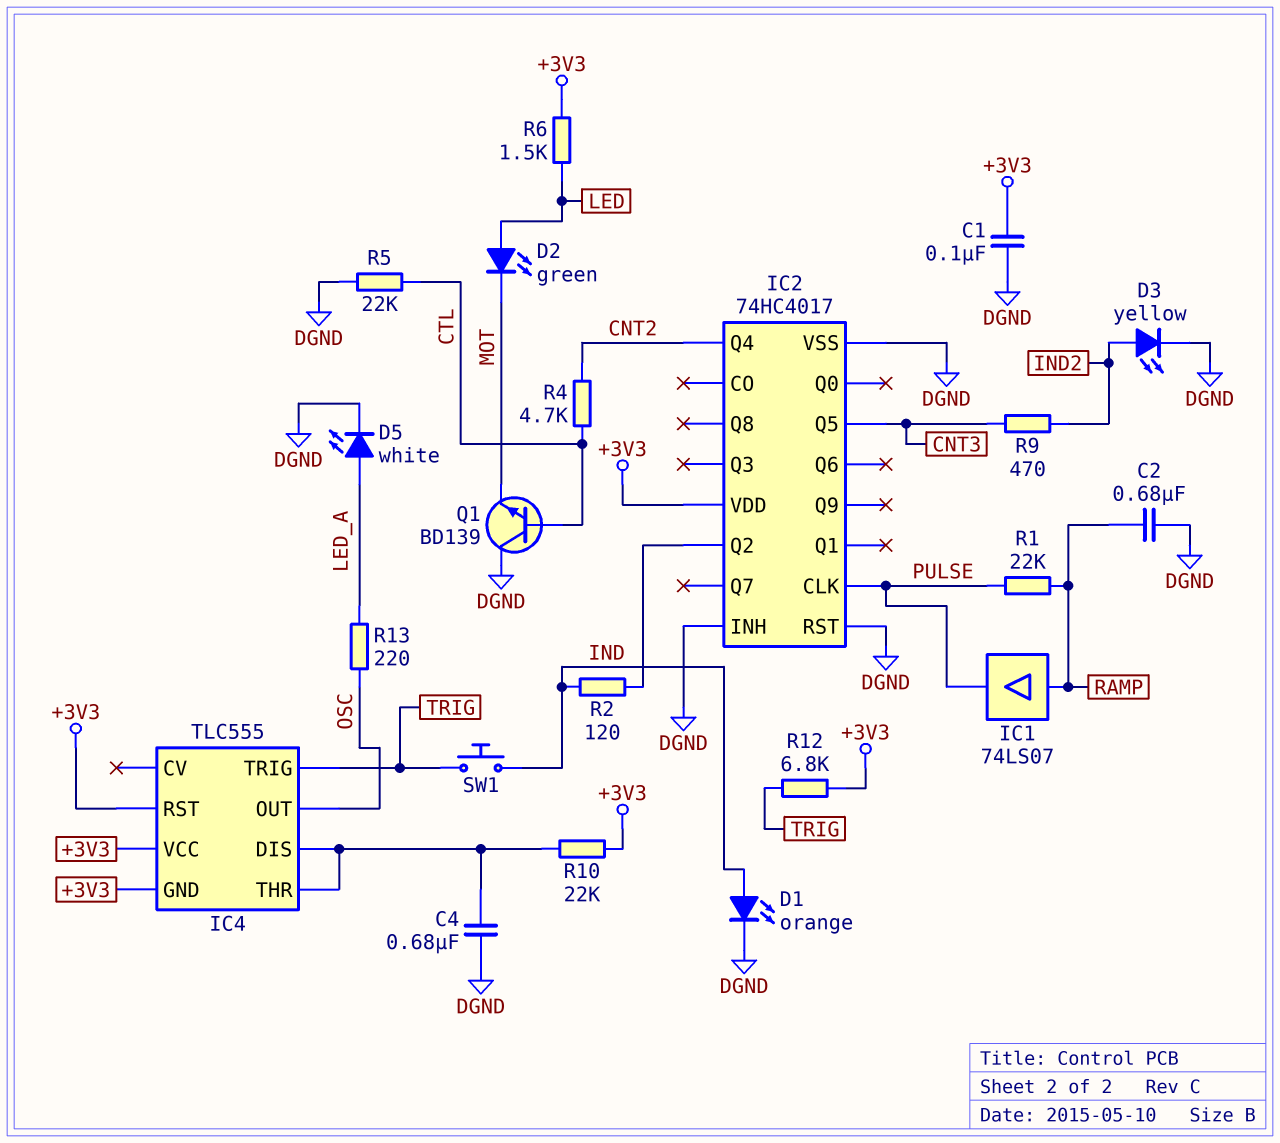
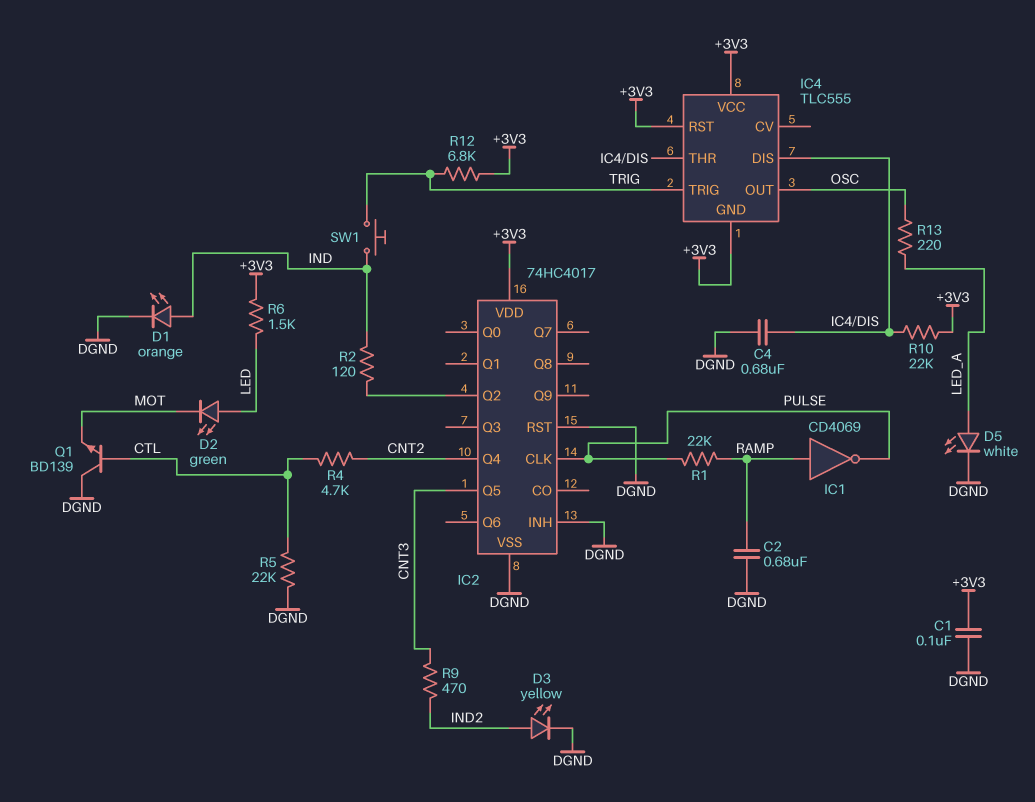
IC1: buffer 74LS07 (in RAMP, out PULSE) -> NOT CD4069 (in RAMP, out PULSE)

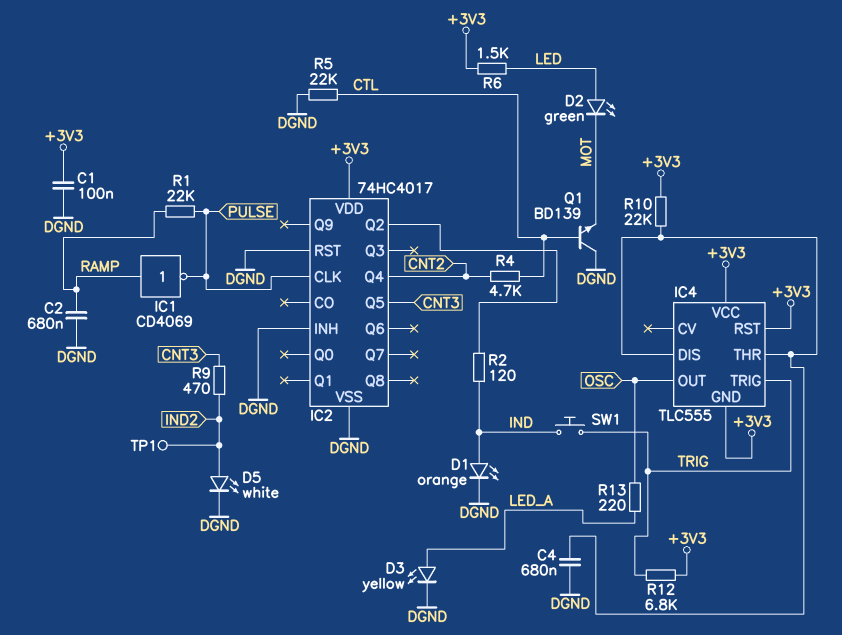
D3: LED yellow (A IND2, K DGND) -> LED yellow (A LED_A, K DGND)
D5: LED white (A LED_A, K DGND) -> LED white (A IND2, K DGND)
TP1: none -> test point (IND2)

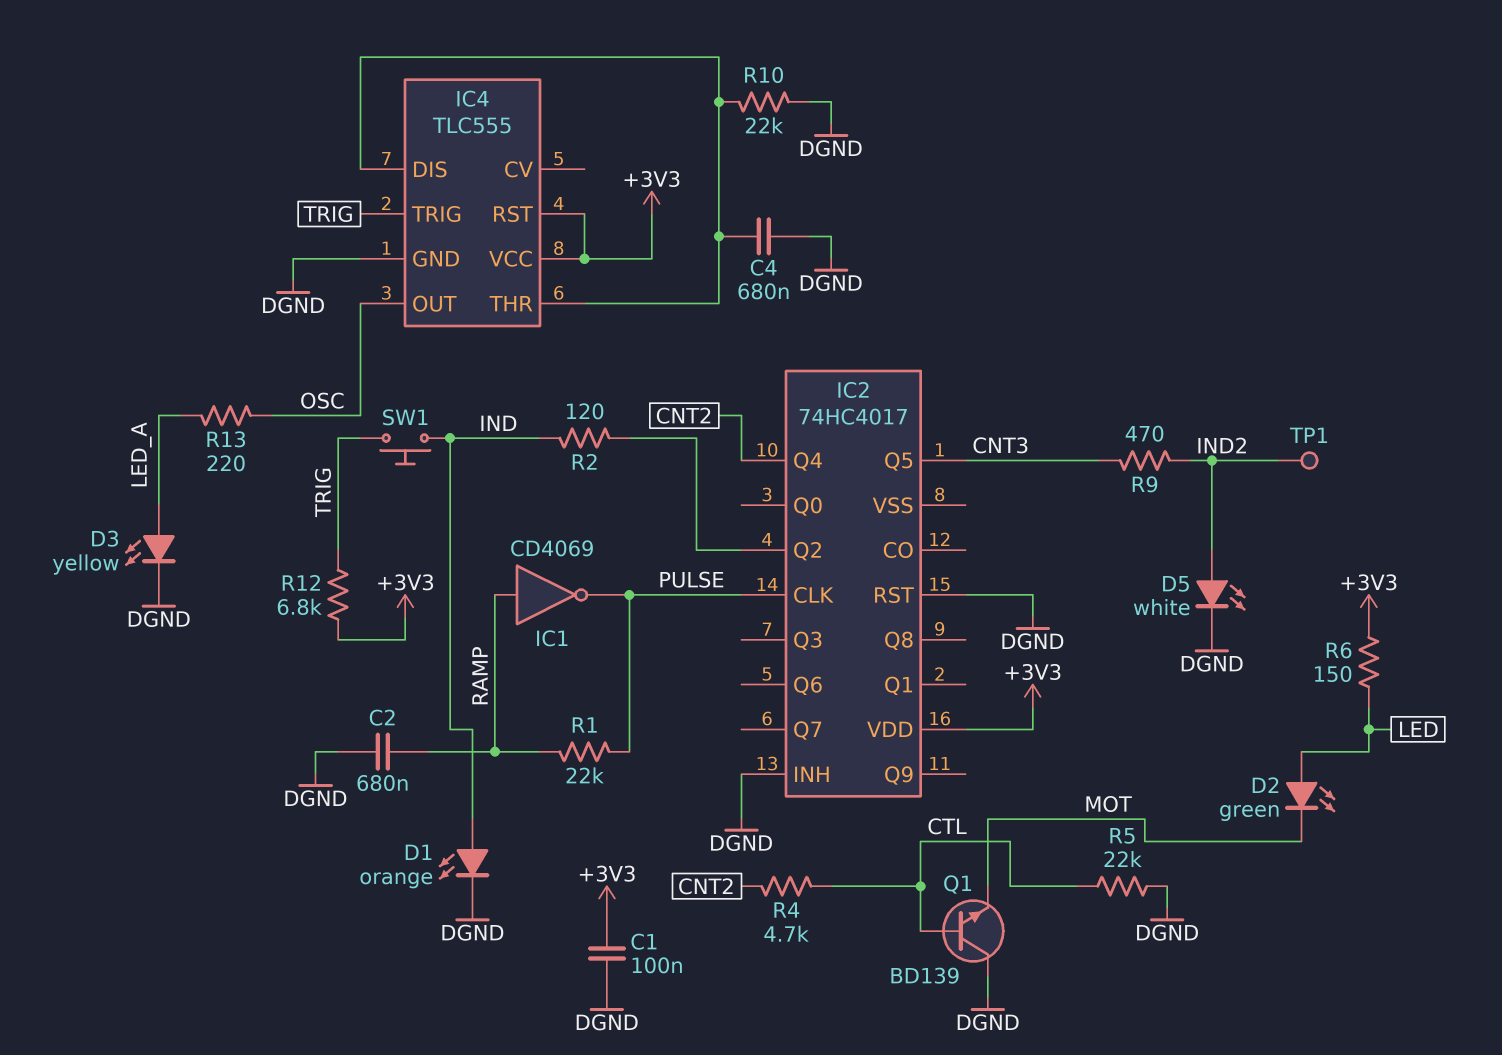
IC2 pin VSS: DGND -> none
IC4 pin GND: +3V3 -> DGND
R6: 1.5k (+3V3, LED) -> 150 (+3V3, LED)
R10: 22k (+3V3, IC4/DIS) -> 22k (DGND, IC4/DIS)

